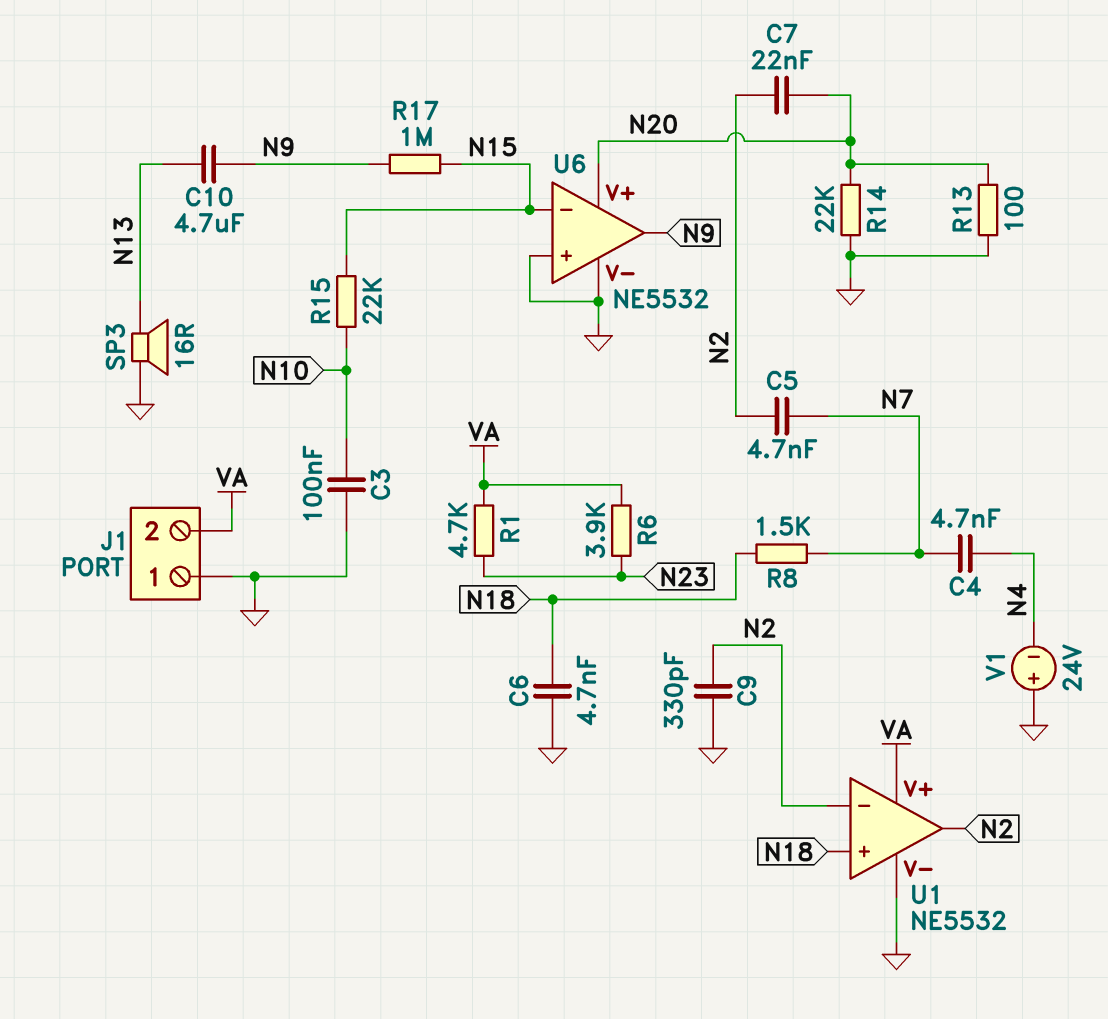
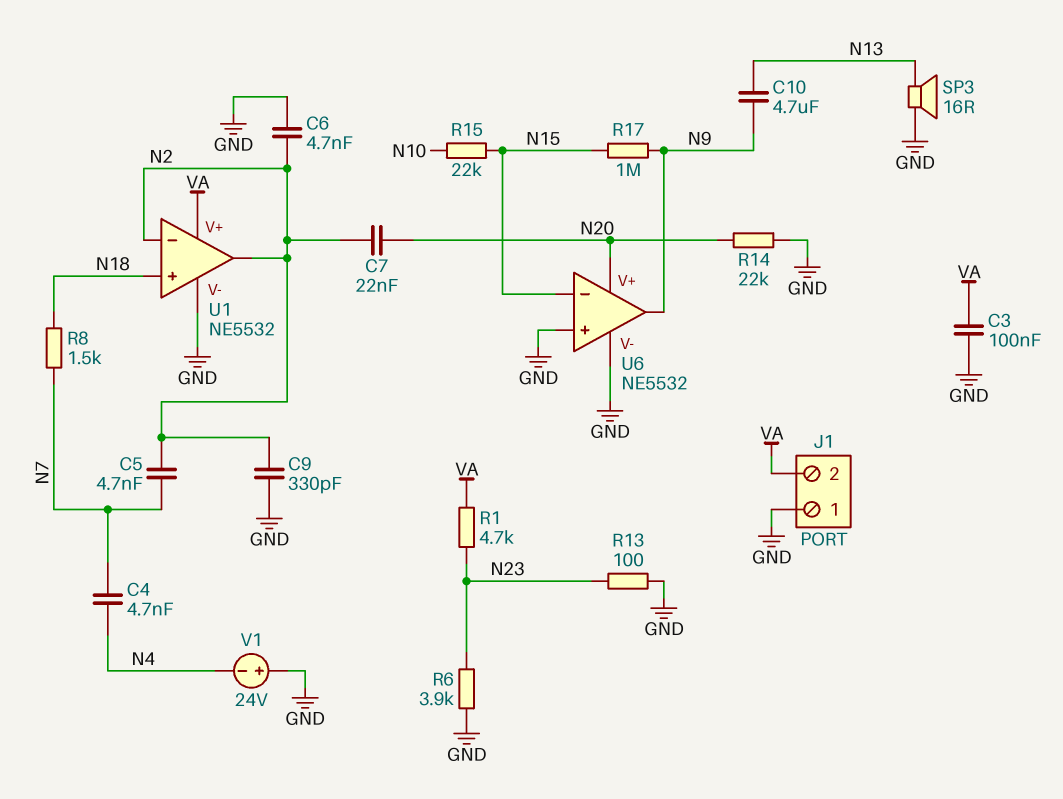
C3: 100nF (GND, N10) -> 100nF (GND, VA)
C6: 4.7nF (GND, N18) -> 4.7nF (GND, N2)
R6: 3.9k (N23, VA) -> 3.9k (GND, N23)
R13: 100 (GND, N20) -> 100 (GND, N23)

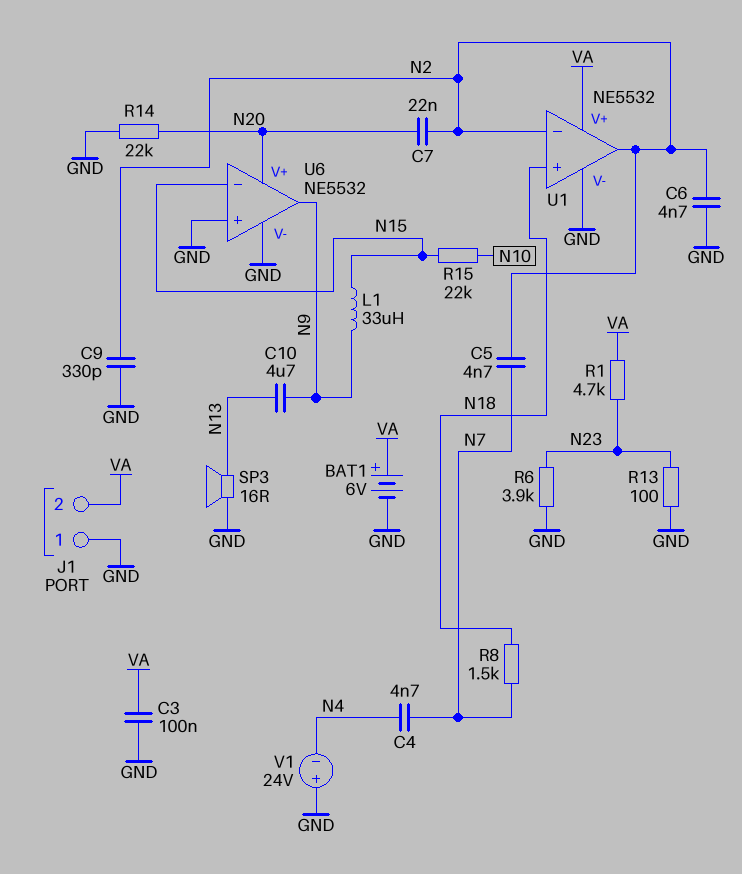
BAT1: none -> 6V (plus VA, minus GND)
L1: none -> 33uH (N9, N15)
R17: 1M (N9, N15) -> none

